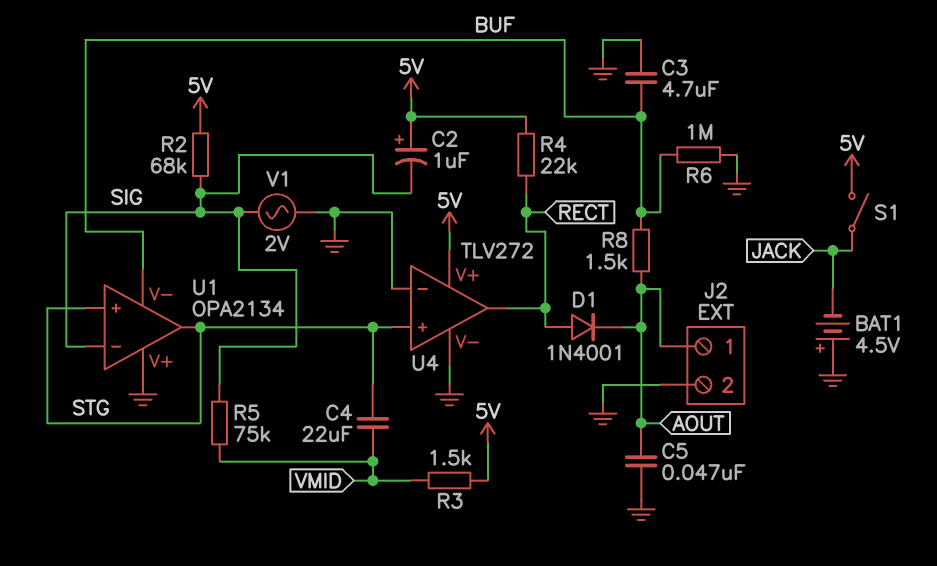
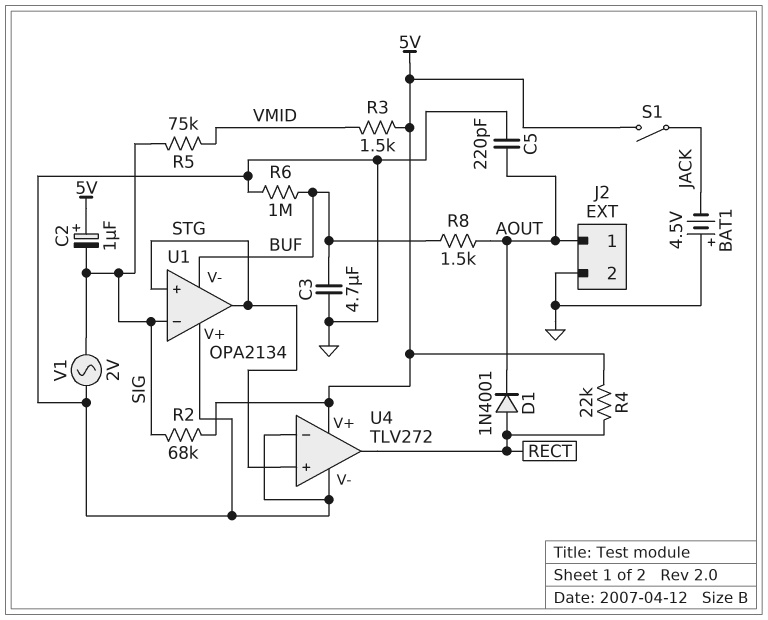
C4: 22uF (STG, VMID) -> none
C5: 47nF (AOUT, GND) -> 220pF (AOUT, GND)

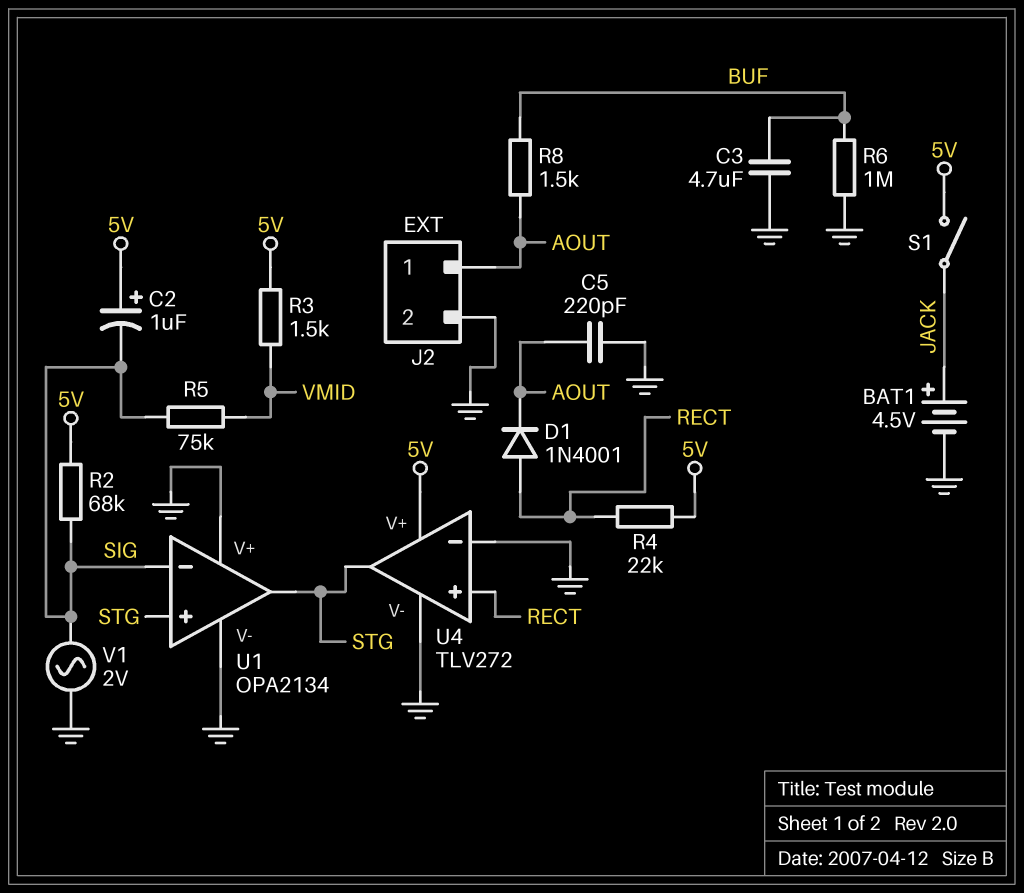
BAT1: 4.5V (plus GND, minus JACK) -> 4.5V (plus JACK, minus GND)
U1 pin V-: BUF -> GND
U4 pin in+: STG -> RECT
U4 pin out: RECT -> STG

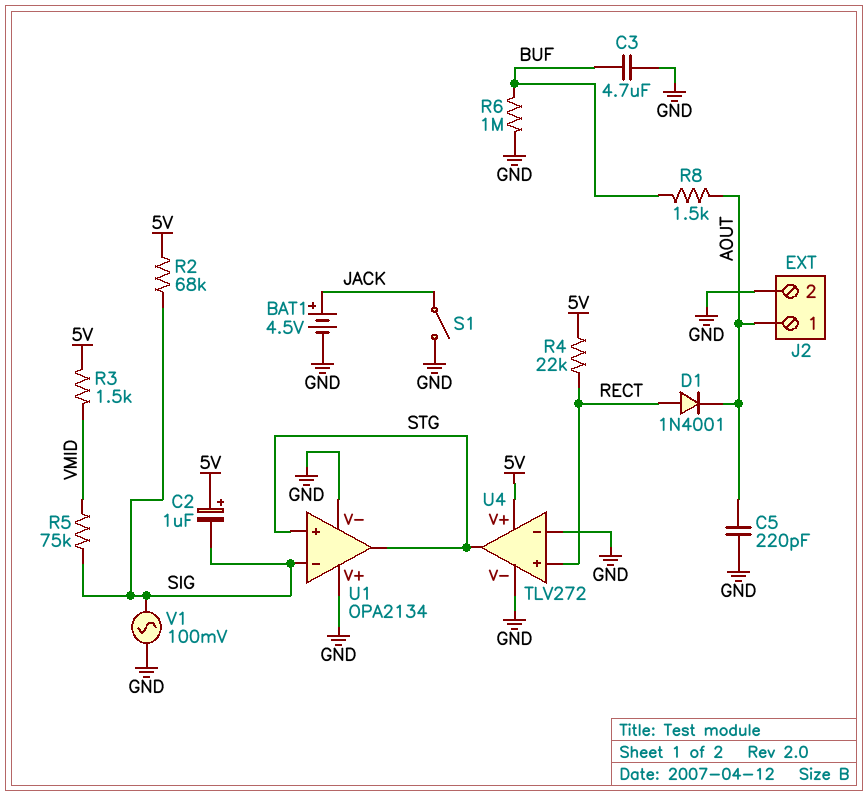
S1: switch (5V, JACK) -> switch (GND, JACK)
V1: AC 2V (GND, SIG) -> AC 100mV (GND, SIG)

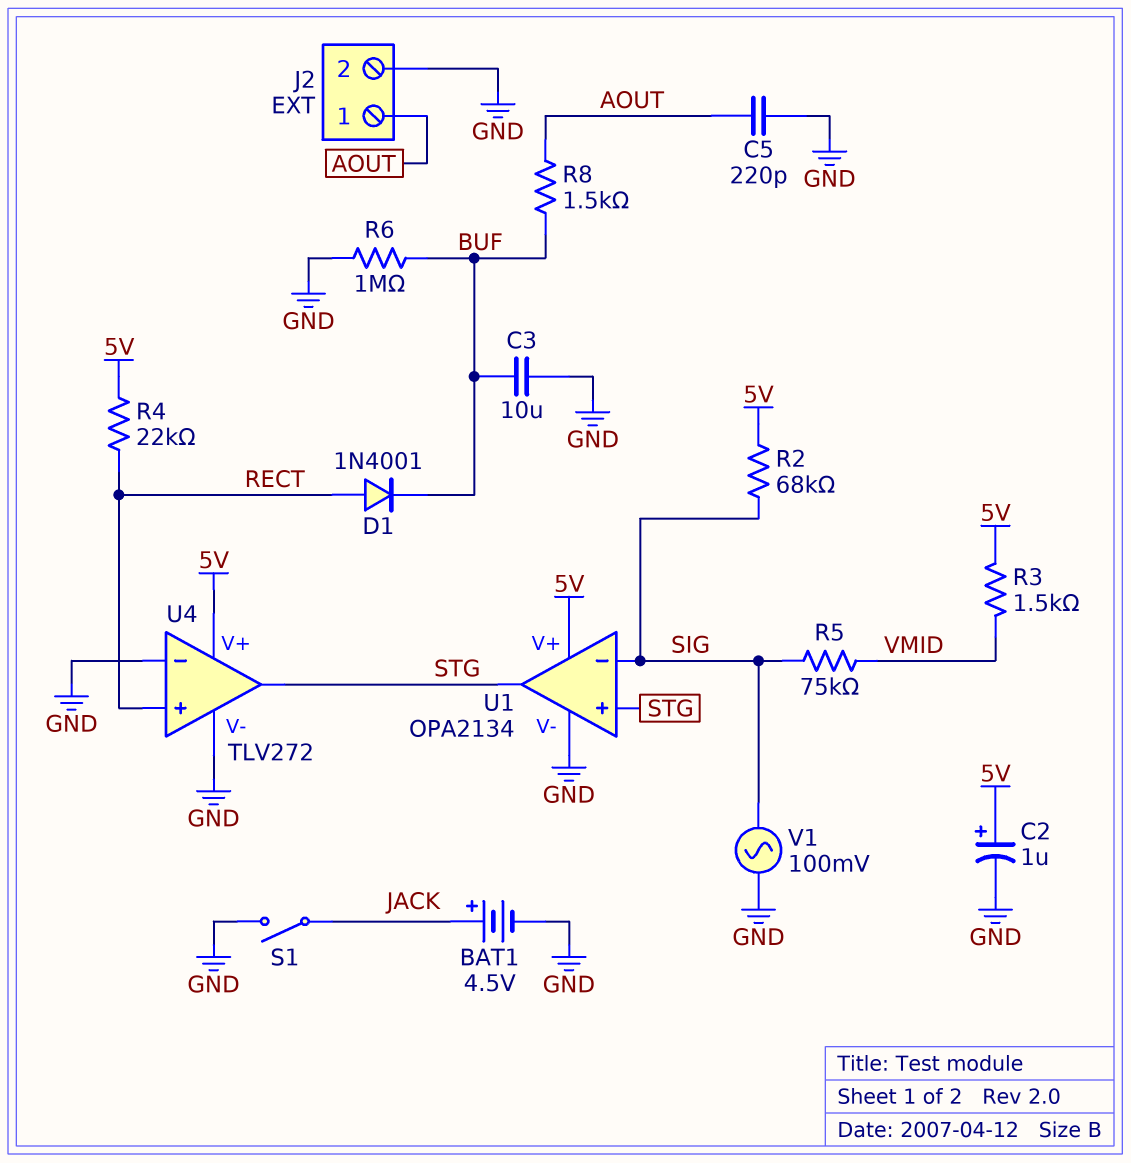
C2: 1uF (plus 5V, minus SIG) -> 1uF (plus 5V, minus GND)
C3: 4.7uF (BUF, GND) -> 10uF (BUF, GND)
D1: diode 1N4001 (A RECT, K AOUT) -> diode 1N4001 (A RECT, K BUF)
U1 pin V+: GND -> 5V

